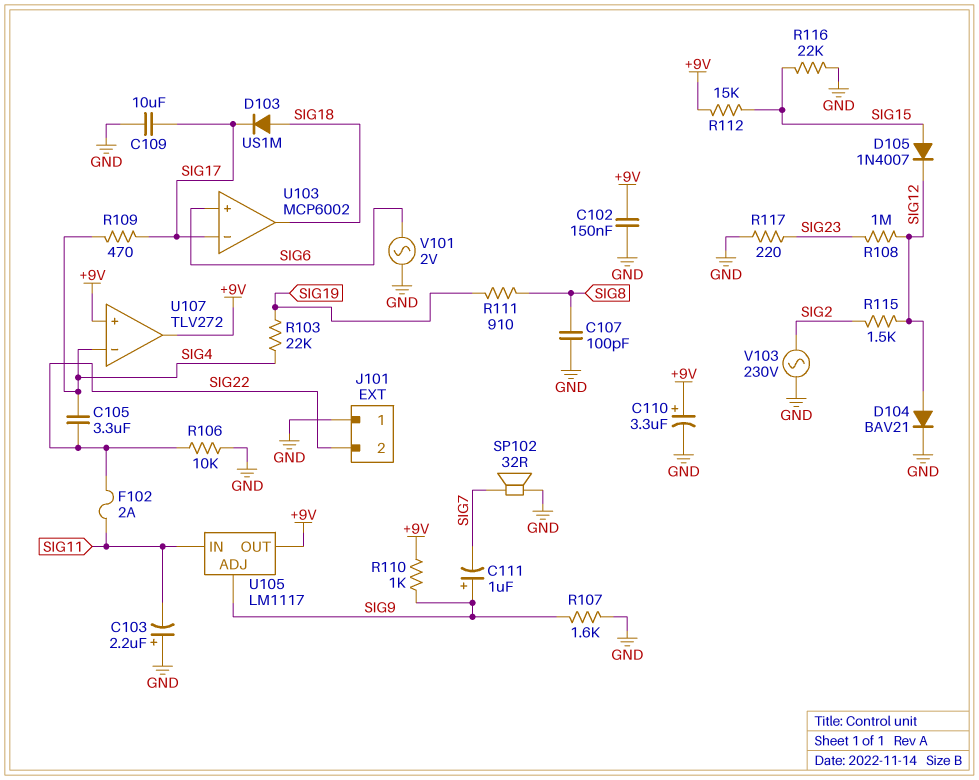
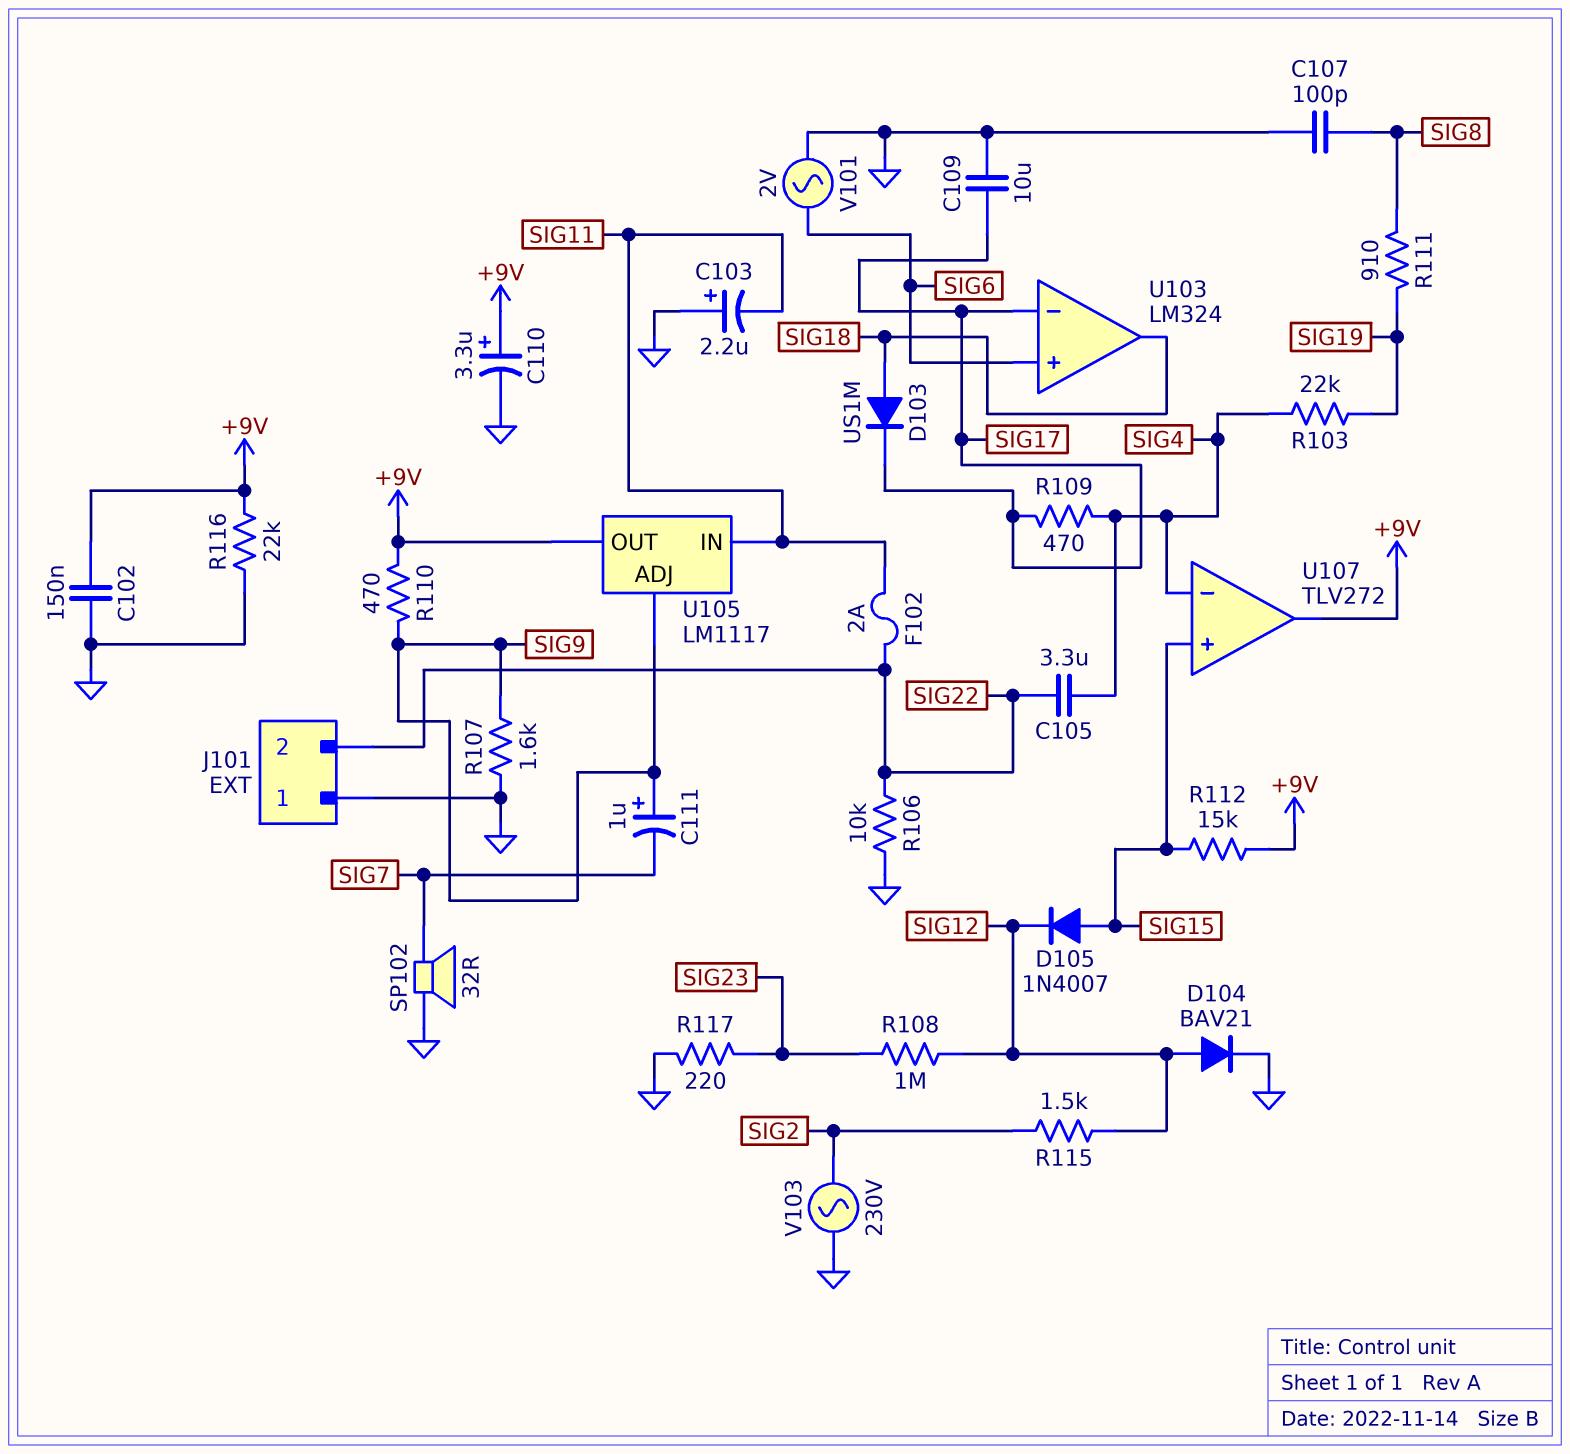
R110: 1k (+9V, SIG9) -> 470 (+9V, SIG9)
R116: 22k (GND, SIG15) -> 22k (+9V, GND)
U103: MCP6002 -> LM324
U107 pin in+: +9V -> SIG15

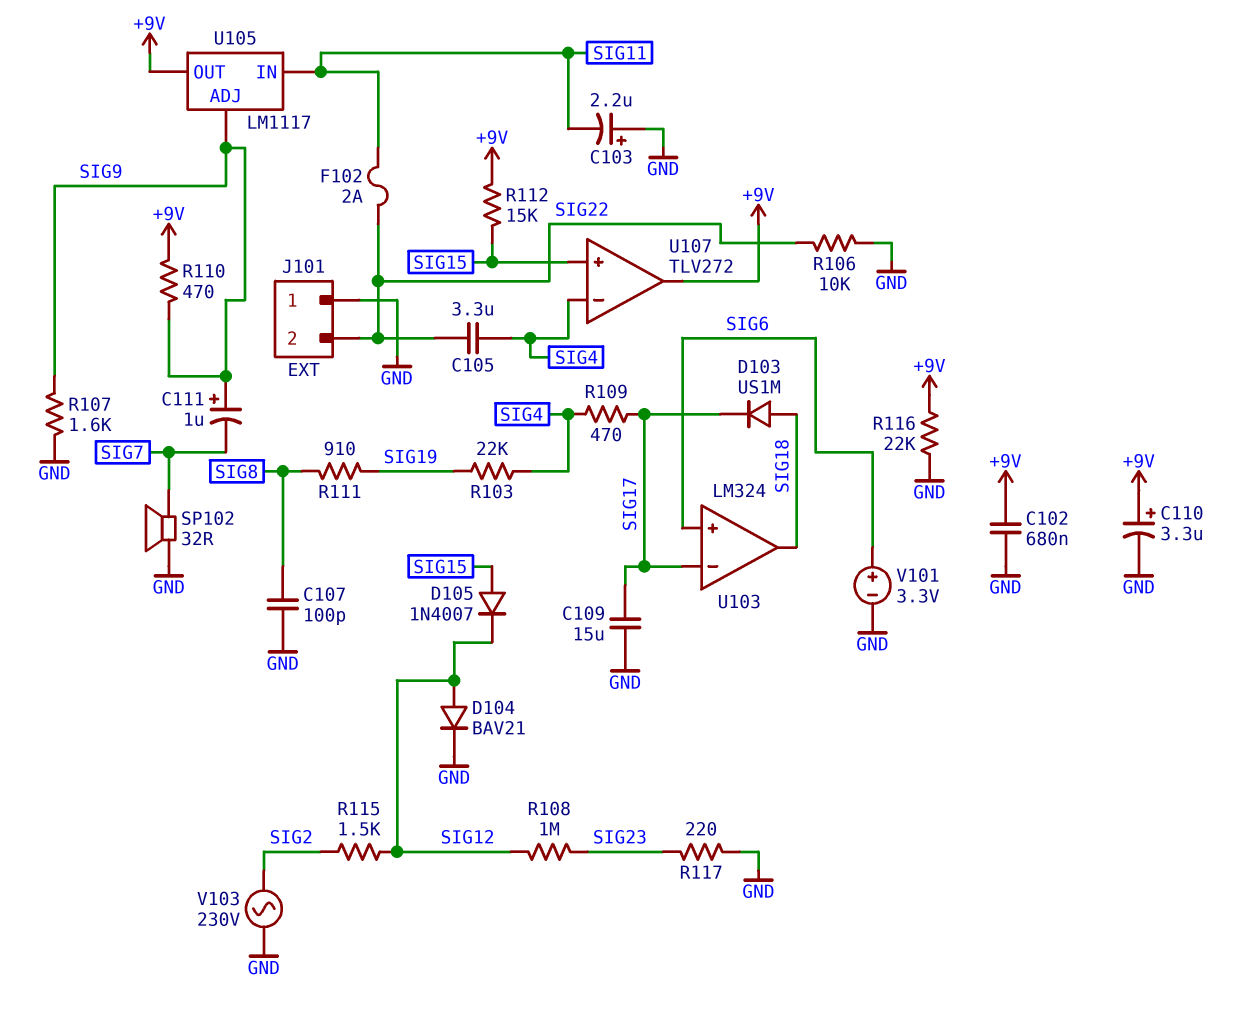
C102: 150nF (+9V, GND) -> 680nF (+9V, GND)
C109: 10uF (GND, SIG17) -> 15uF (GND, SIG17)
V101: AC 2V (GND, SIG6) -> 3.3V (plus SIG6, minus GND)

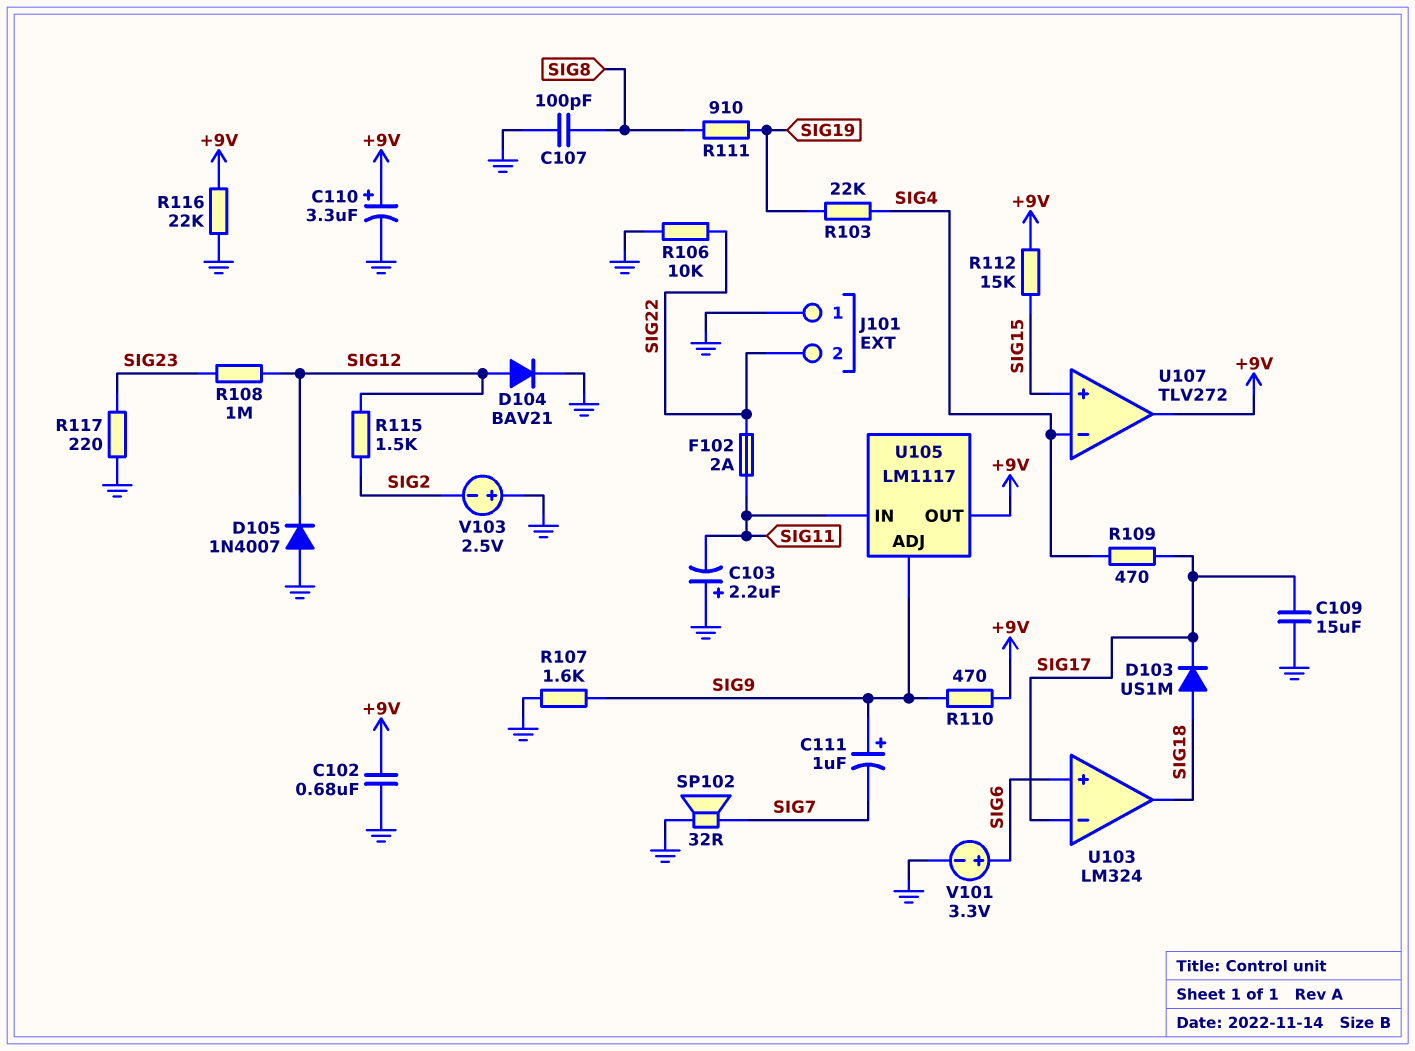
C105: 3.3uF (SIG4, SIG22) -> none
D105: diode 1N4007 (A SIG15, K SIG12) -> diode 1N4007 (A GND, K SIG12)
V103: AC 230V (GND, SIG2) -> 2.5V (plus GND, minus SIG2)

